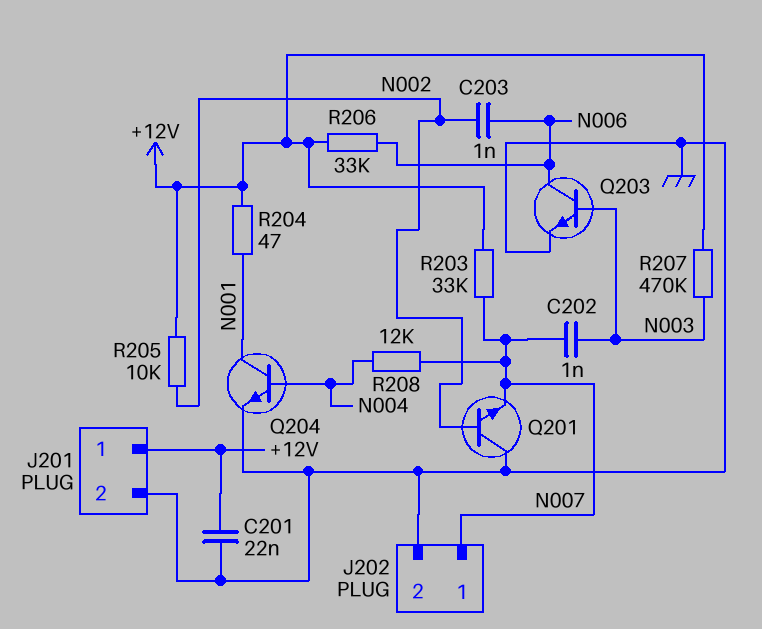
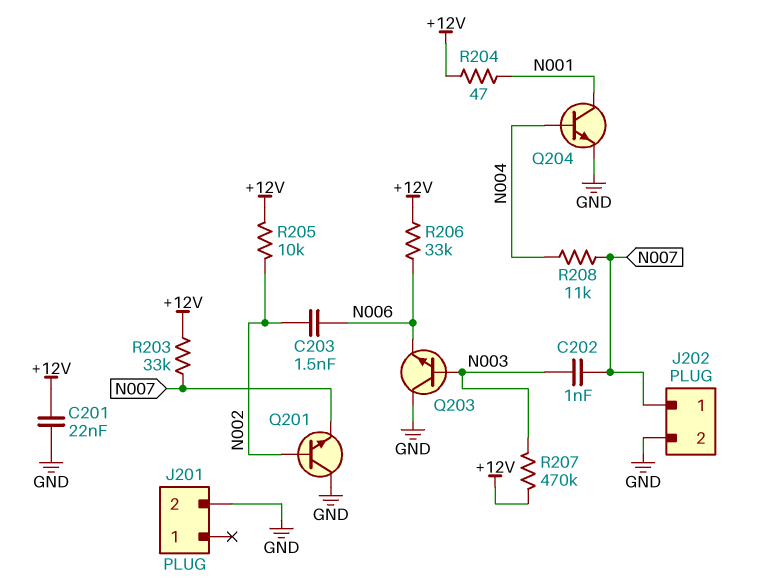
C203: 1nF (N002, N006) -> 1.5nF (N002, N006)
J201 pin 1: +12V -> none
Q203: NPN (B N003, C N006, E GND) -> NPN (B N003, C GND, E N006)
R208: 12k (N004, N007) -> 11k (N004, N007)

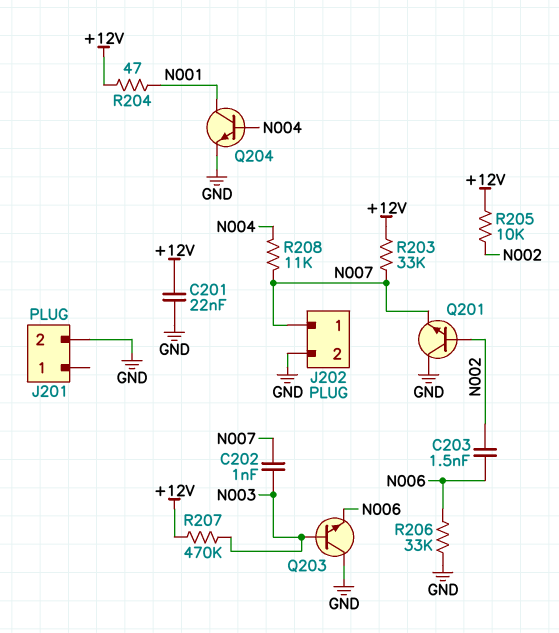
R206: 33k (+12V, N006) -> 33k (GND, N006)

